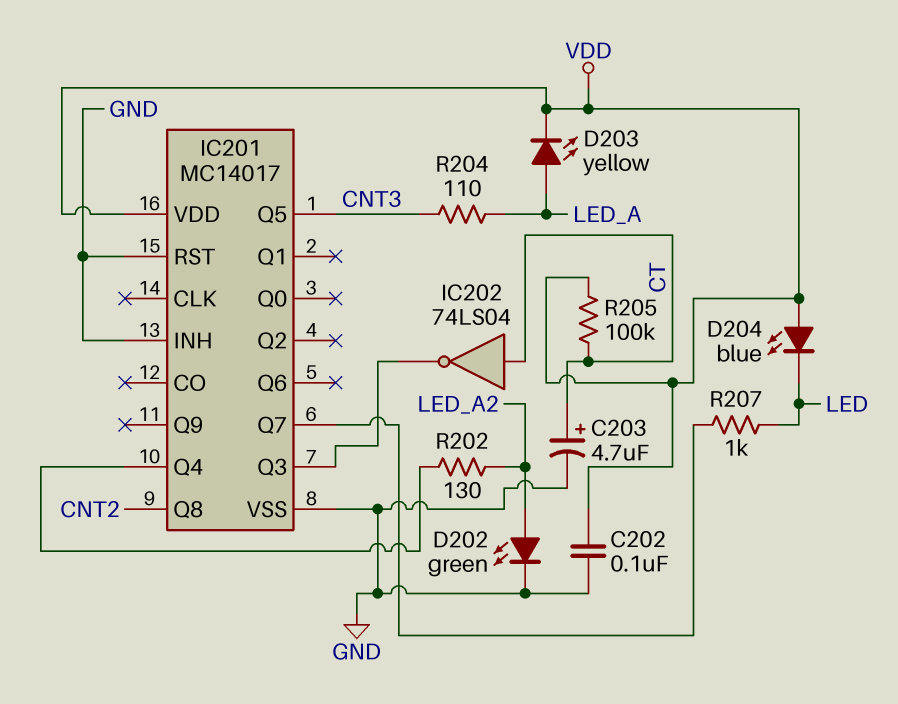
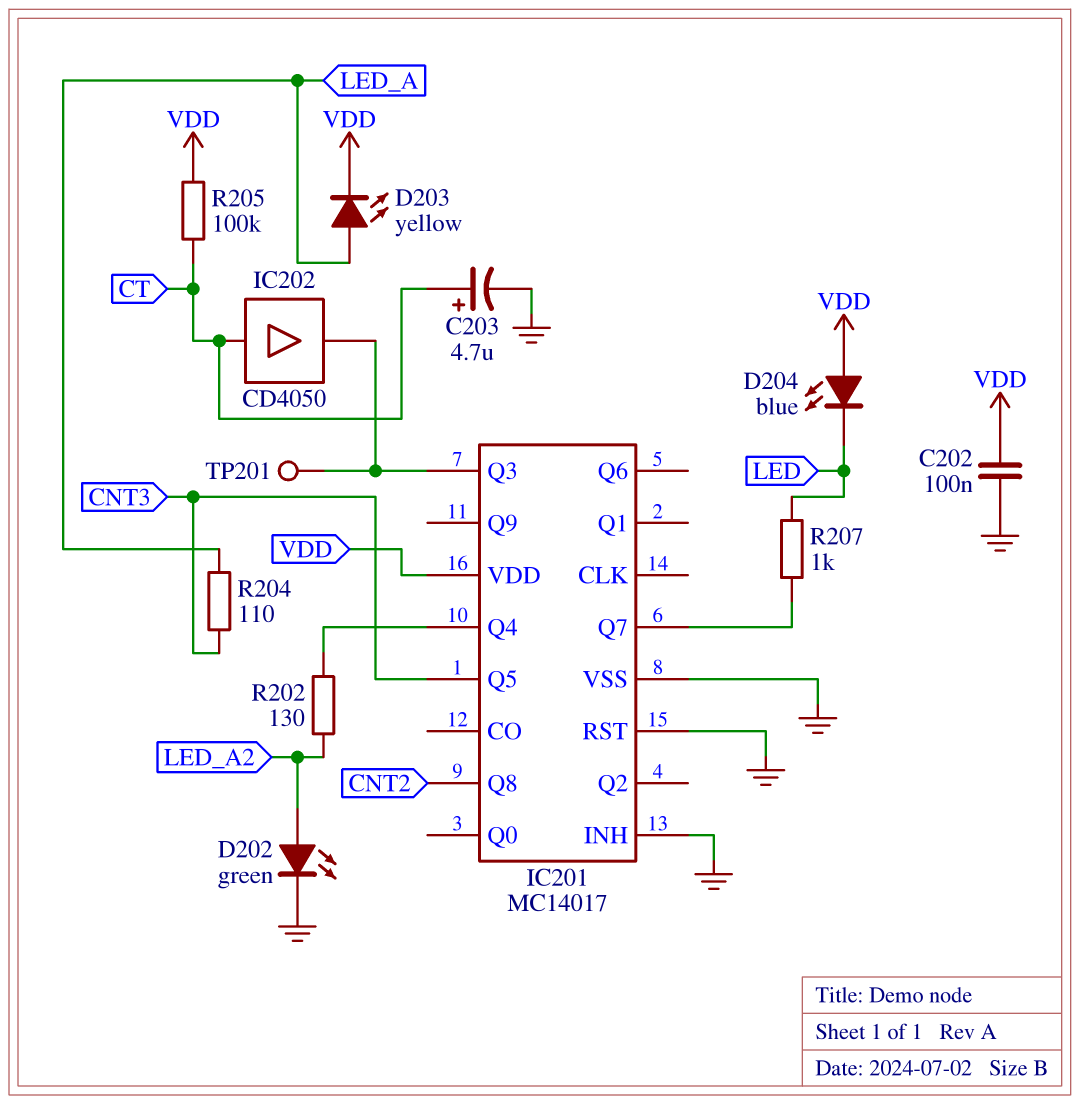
IC202: NOT 74LS04 (in CT, out IC201/Q3) -> buffer CD4050 (in CT, out IC201/Q3)
TP201: none -> test point (IC201/Q3)

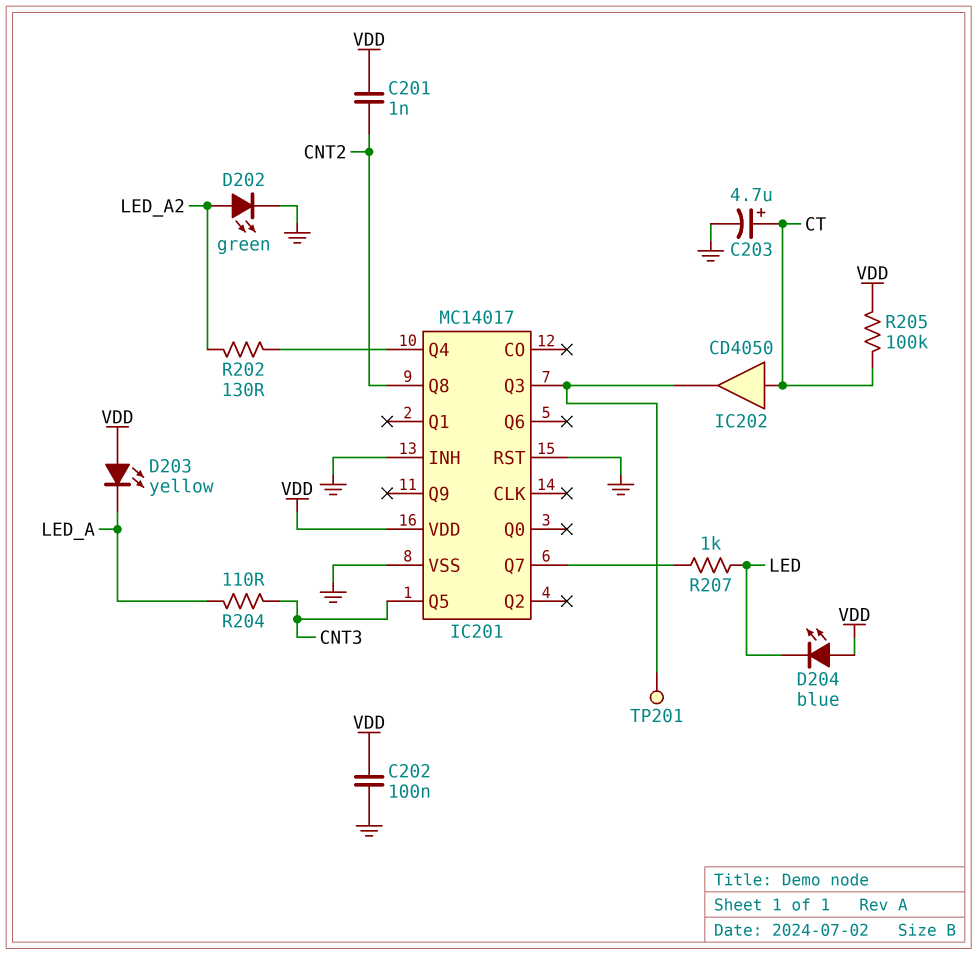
C201: none -> 1nF (CNT2, VDD)
D203: LED yellow (A LED_A, K VDD) -> LED yellow (A VDD, K LED_A)

